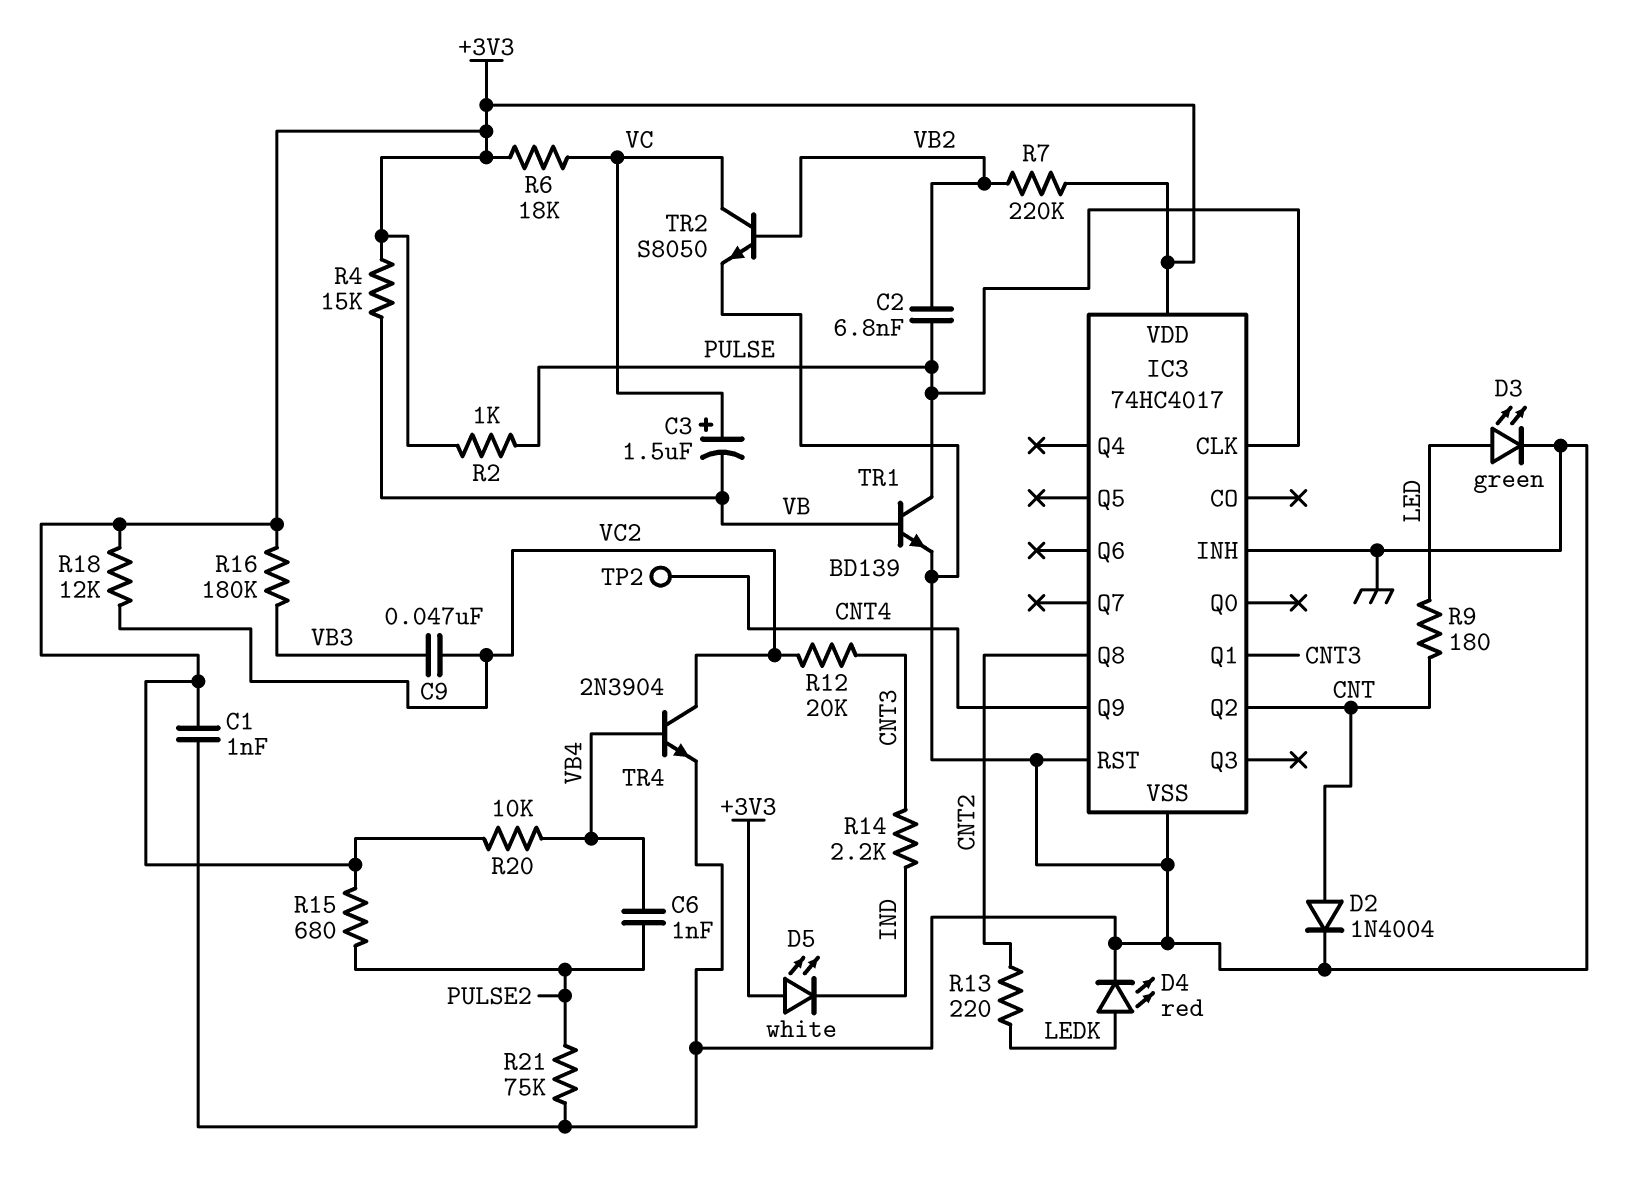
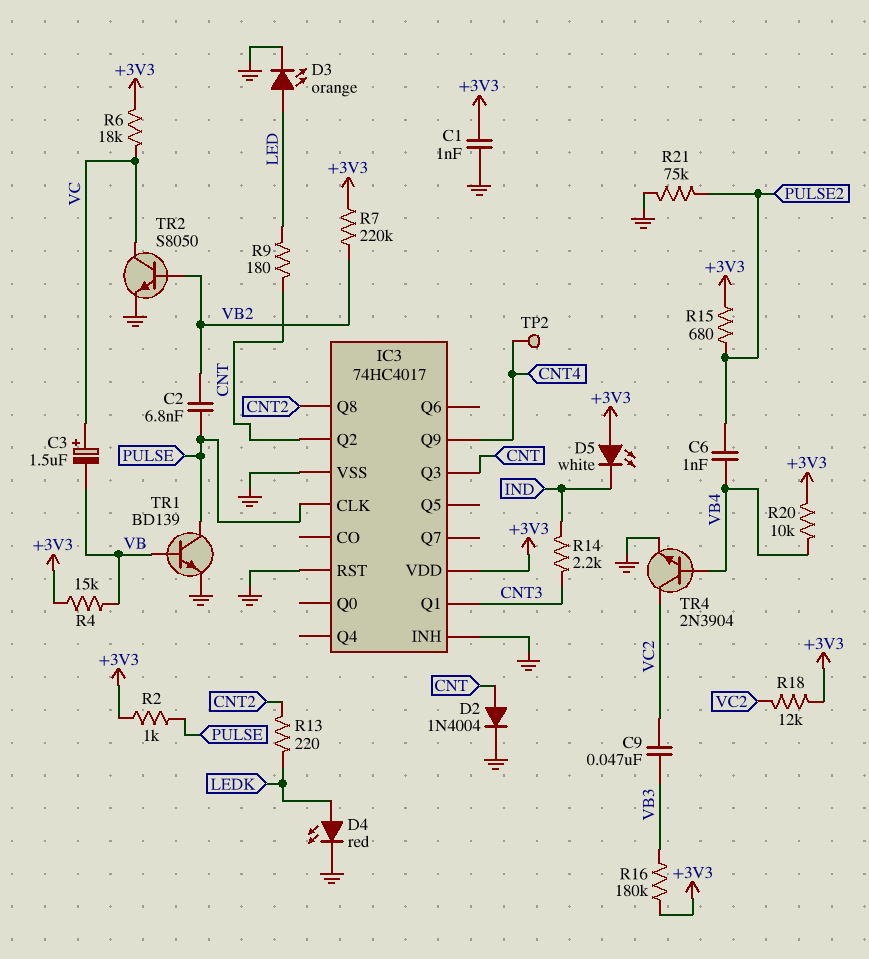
D3: LED green (A LED, K GND) -> LED orange (A LED, K GND)
IC3 pin Q3: none -> CNT
R12: 20k (CNT3, VC2) -> none

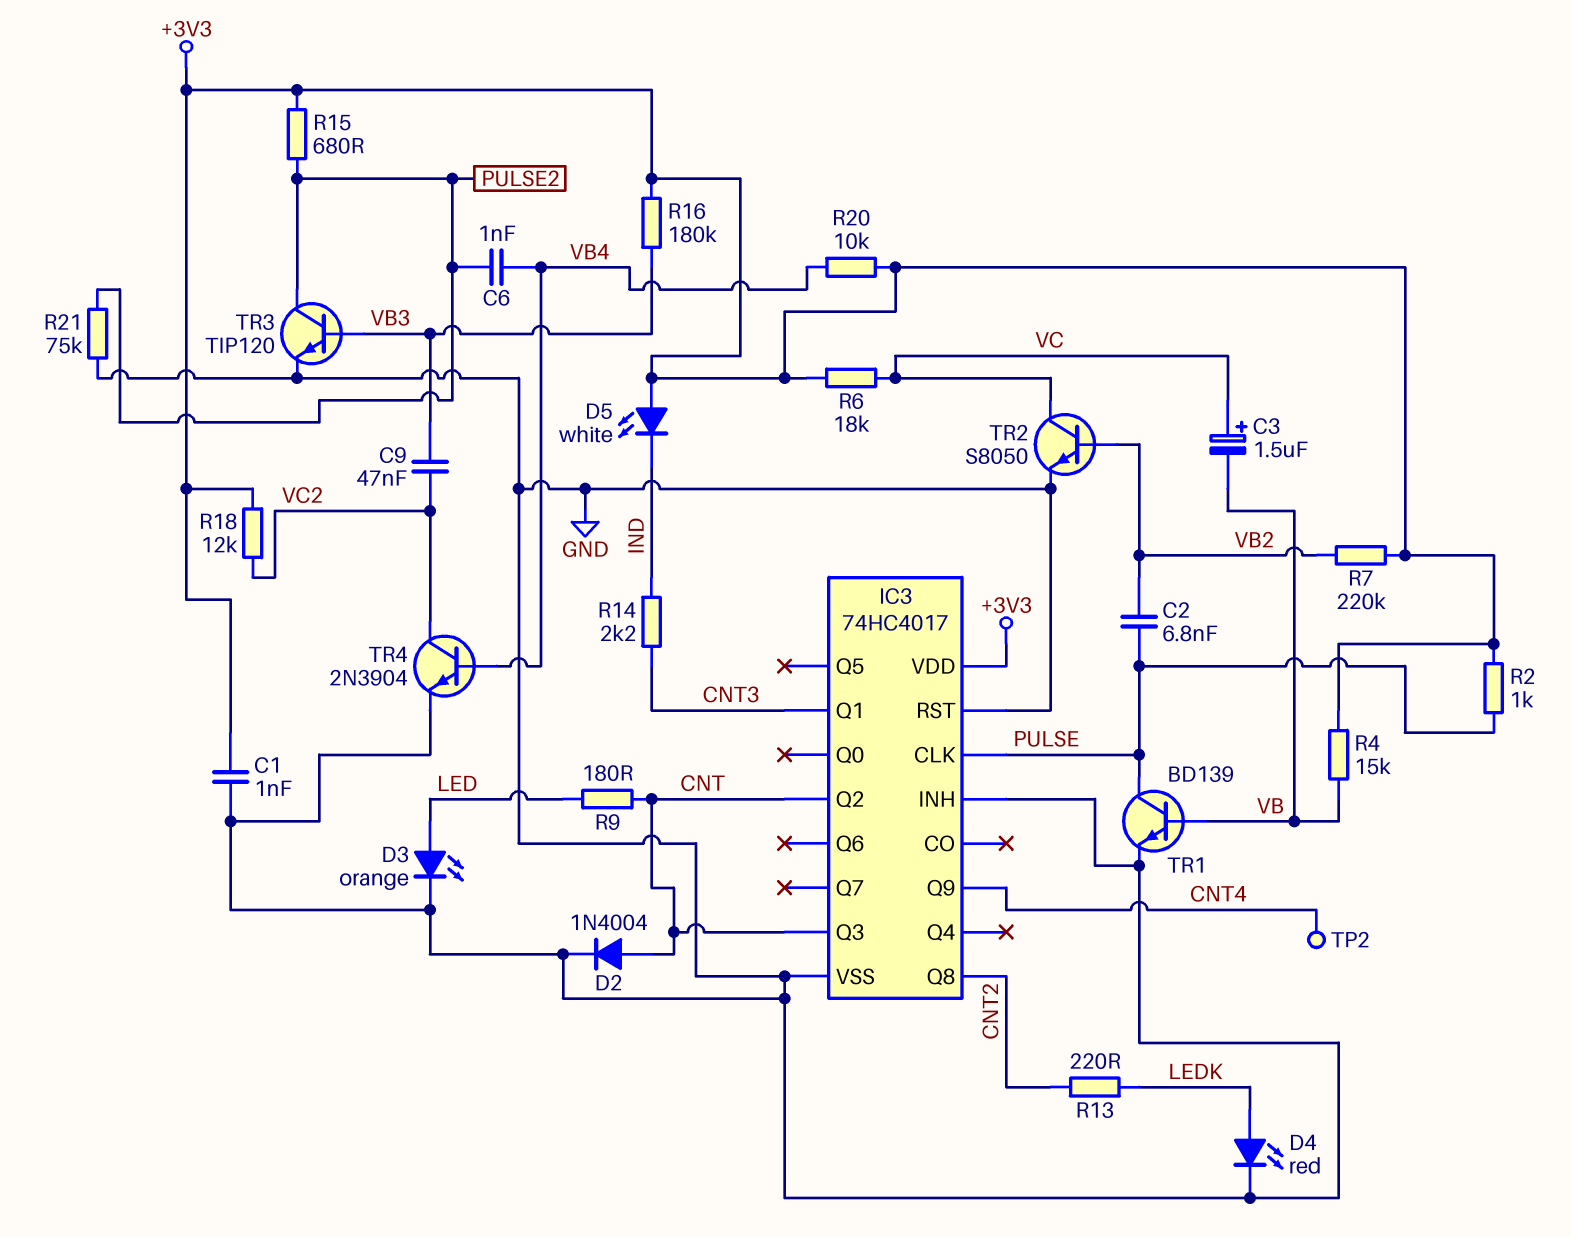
TR3: none -> NPN TIP120 (B VB3, C PULSE2, E GND)

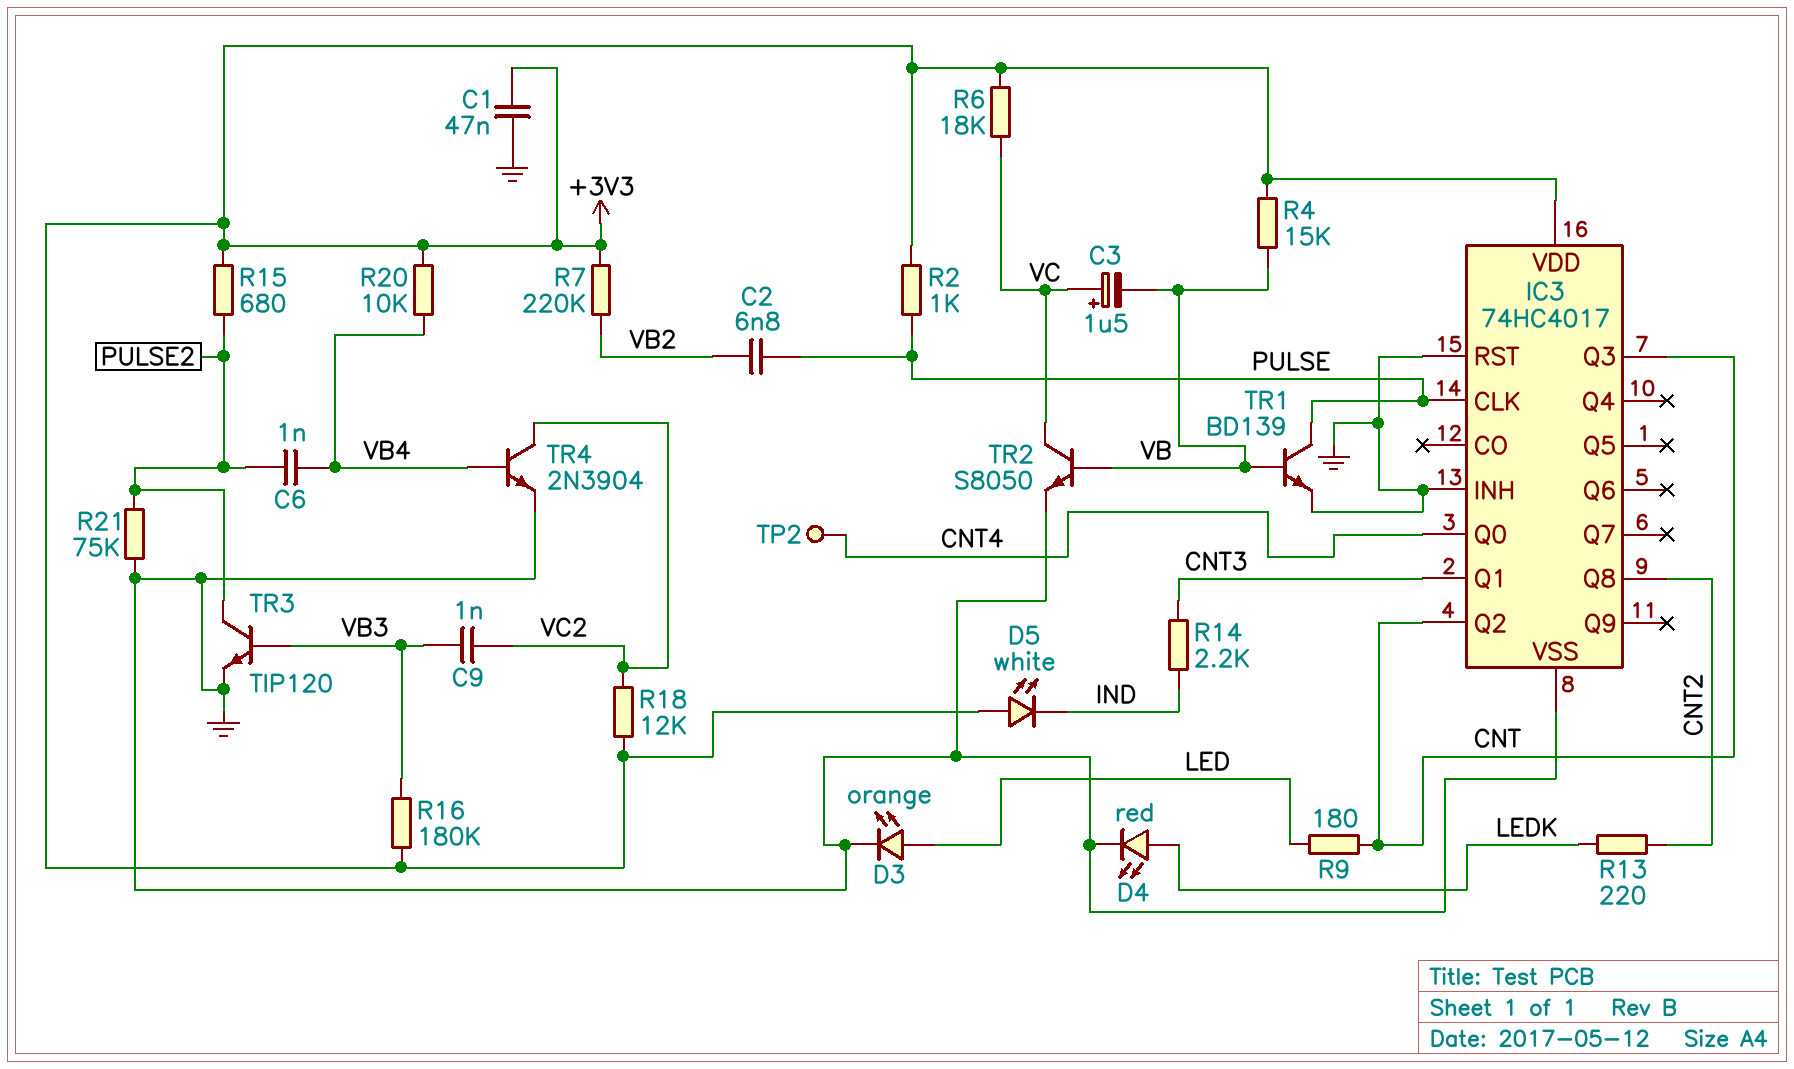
C1: 1nF (+3V3, GND) -> 47nF (+3V3, GND)
C9: 47nF (VB3, VC2) -> 1nF (VB3, VC2)
D2: diode 1N4004 (A CNT, K GND) -> none
IC3 pin Q0: none -> CNT4
IC3 pin Q9: CNT4 -> none
TR2: NPN S8050 (B VB2, C VC, E GND) -> NPN S8050 (B VB, C VC, E GND)

